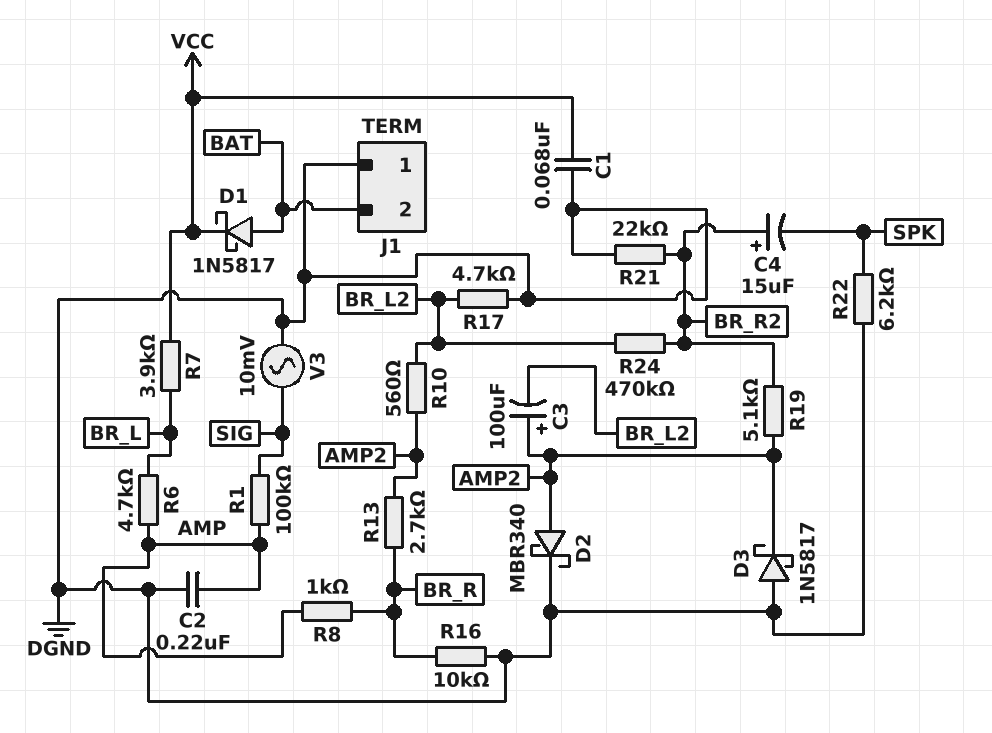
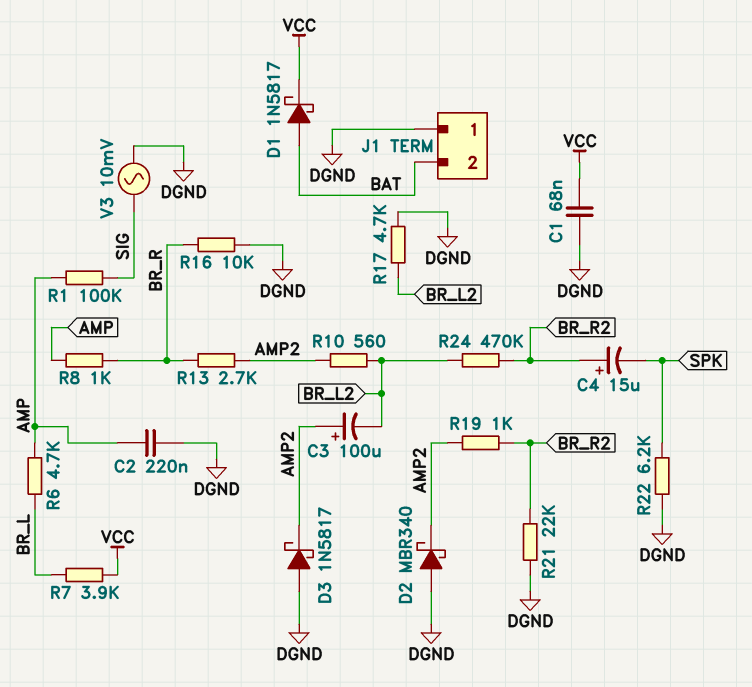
D2: schottky MBR340 (A AMP2, K DGND) -> schottky MBR340 (A DGND, K AMP2)
R19: 5.1k (AMP2, BR_R2) -> 1k (AMP2, BR_R2)

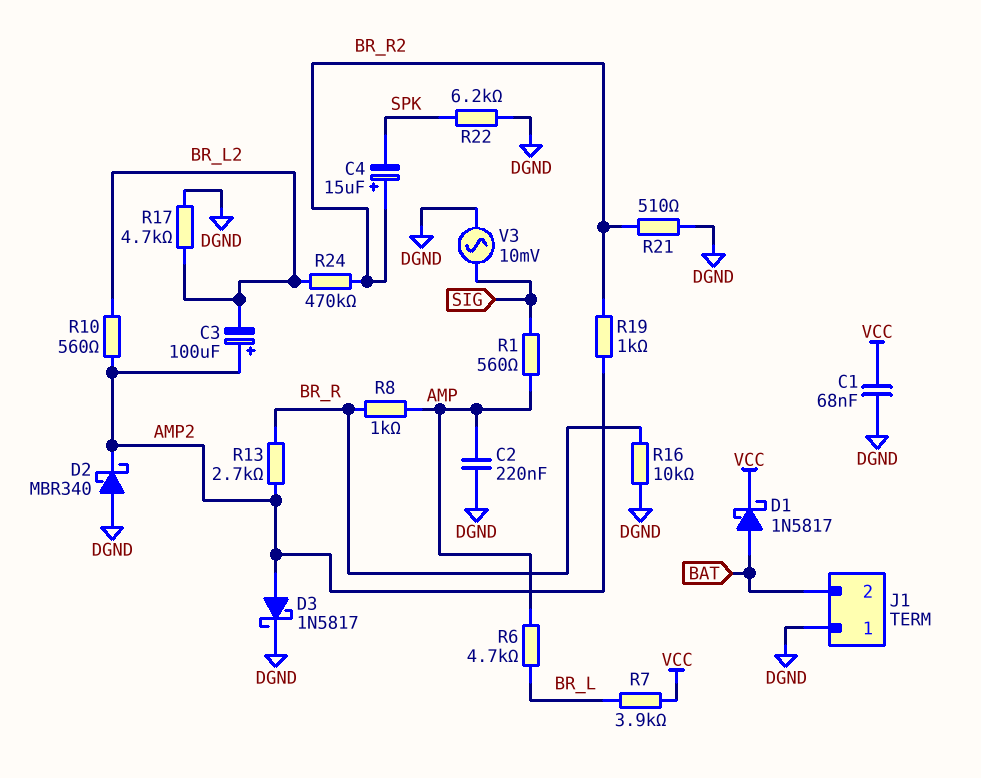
D3: schottky 1N5817 (A DGND, K AMP2) -> schottky 1N5817 (A AMP2, K DGND)
R1: 100k (AMP, SIG) -> 560 (AMP, SIG)
R21: 22k (BR_R2, DGND) -> 510 (BR_R2, DGND)

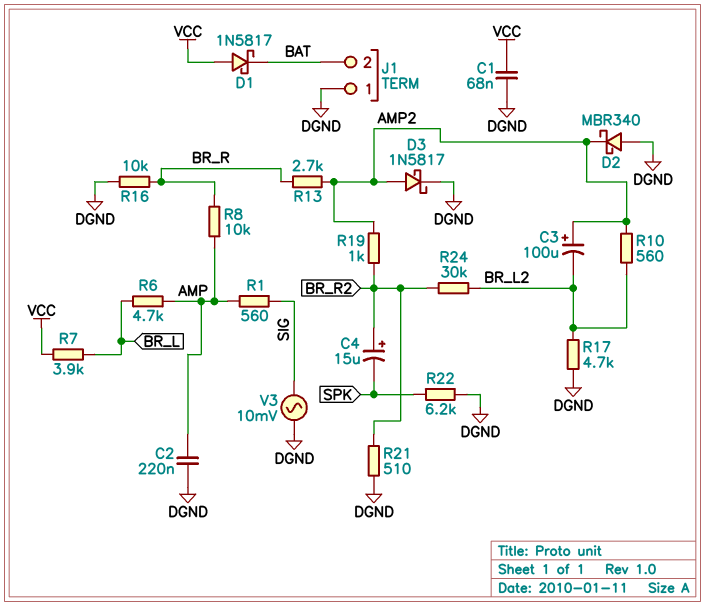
D1: schottky 1N5817 (A BAT, K VCC) -> schottky 1N5817 (A VCC, K BAT)
R8: 1k (AMP, BR_R) -> 10k (AMP, BR_R)
R24: 470k (BR_L2, BR_R2) -> 30k (BR_L2, BR_R2)

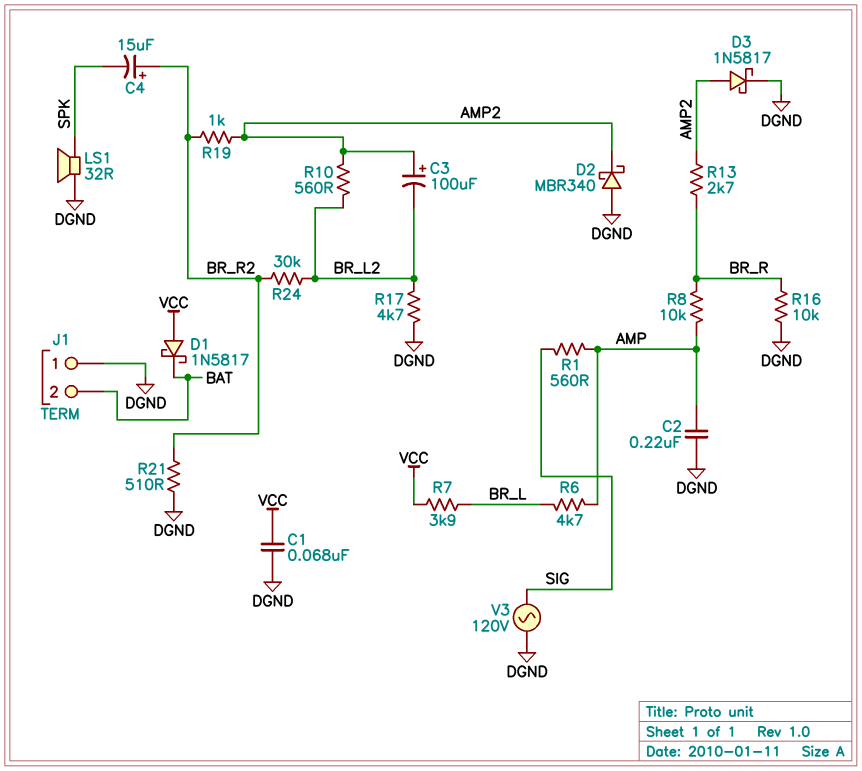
LS1: none -> speaker 32R (DGND, SPK)
R22: 6.2k (DGND, SPK) -> none
V3: AC 10mV (DGND, SIG) -> AC 120V (DGND, SIG)

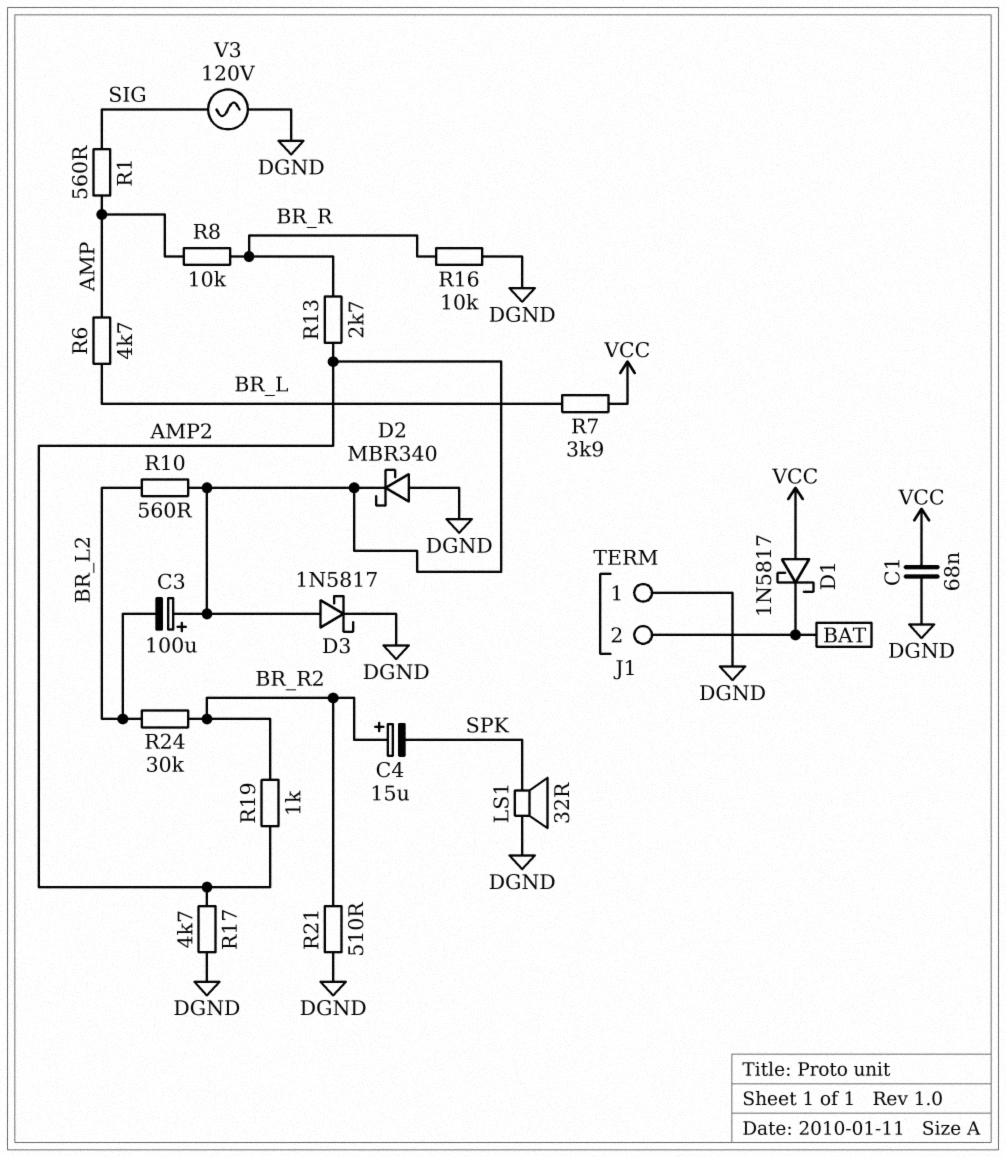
C2: 220nF (AMP, DGND) -> none
R17: 4.7k (BR_L2, DGND) -> 4.7k (AMP2, DGND)

